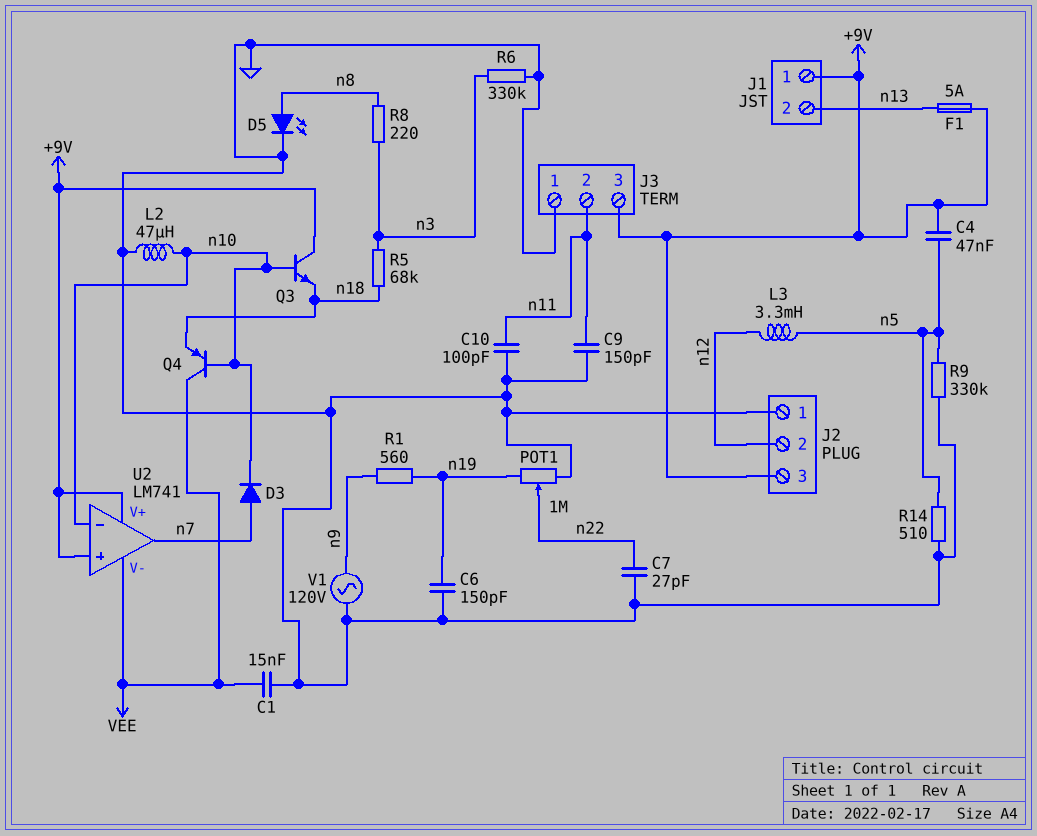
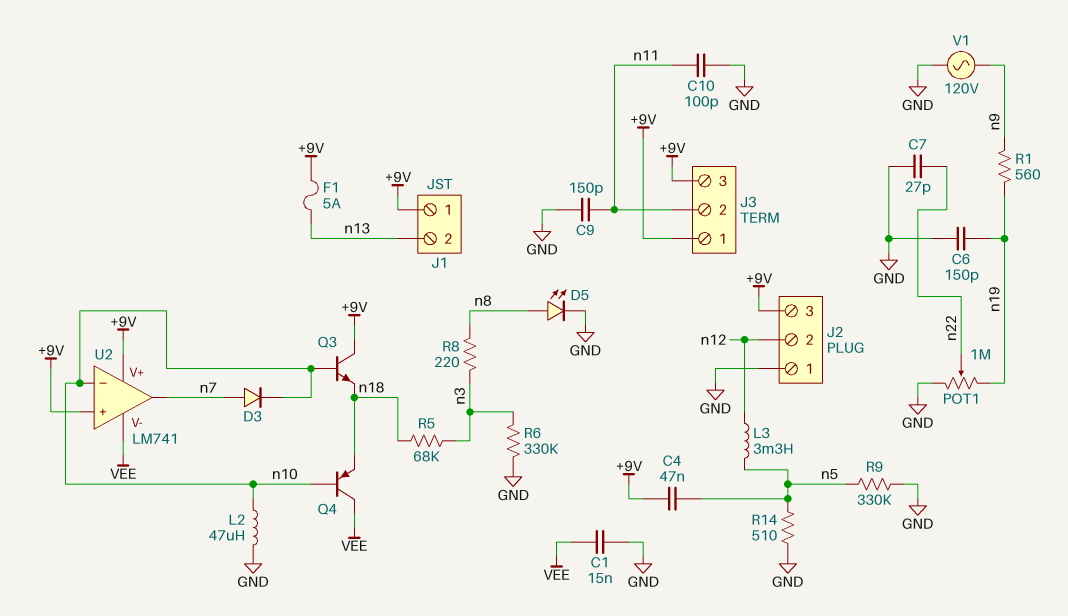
J3 pin 1: GND -> +9V

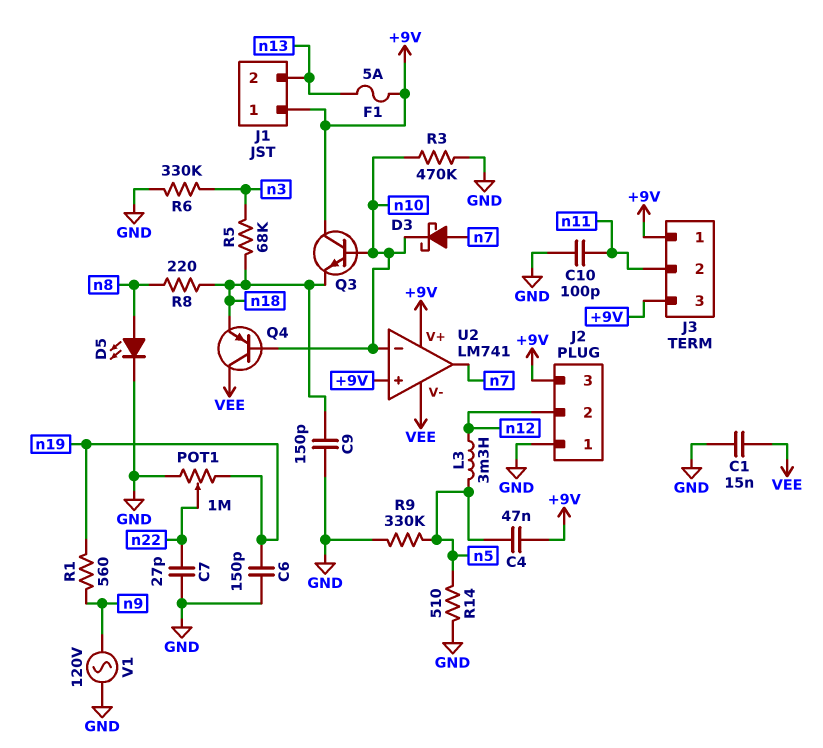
C9: 150pF (GND, n11) -> 150pF (GND, n18)
D3: diode (A n7, K n10) -> schottky (A n7, K n10)
L2: 47uH (GND, n10) -> none
R3: none -> 470k (GND, n10)
R8: 220 (n3, n8) -> 220 (n8, n18)

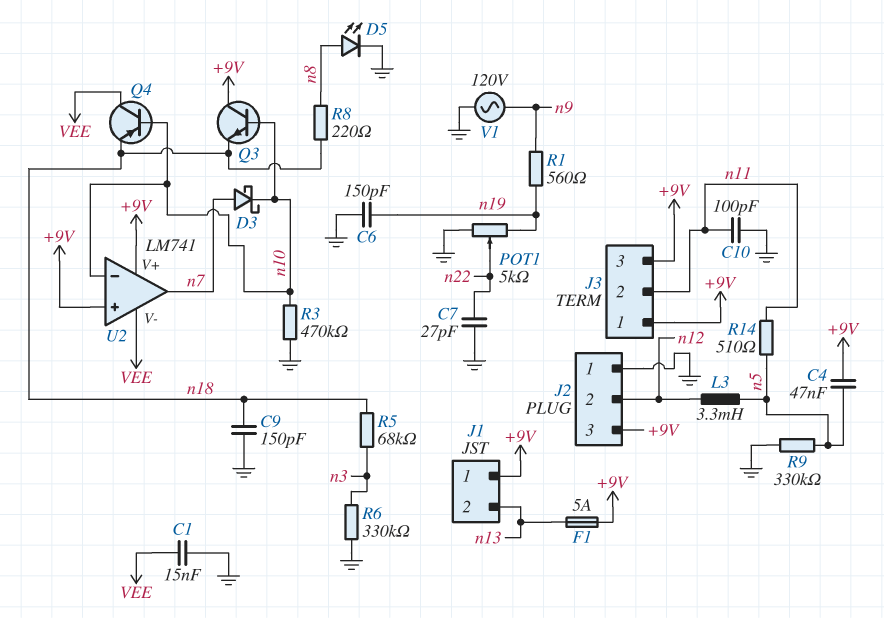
POT1: 1M (GND, n19, wiper n22) -> 5k (GND, n19, wiper n22)
R14: 510 (GND, n5) -> 510 (n5, n11)

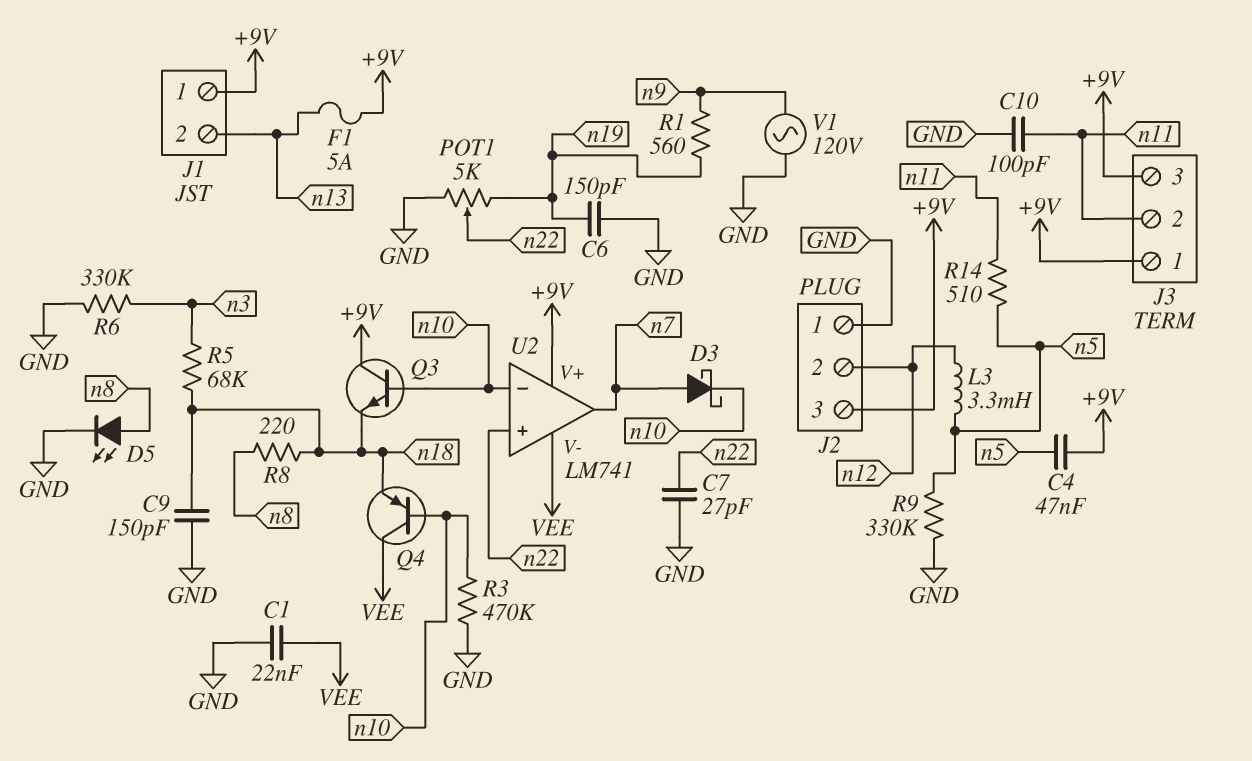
C1: 15nF (GND, VEE) -> 22nF (GND, VEE)
U2 pin in+: +9V -> n22

